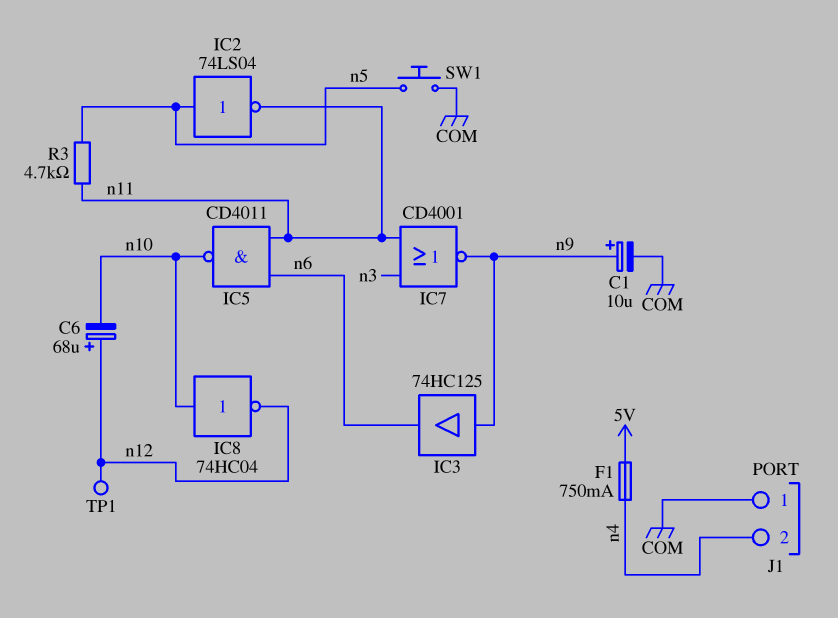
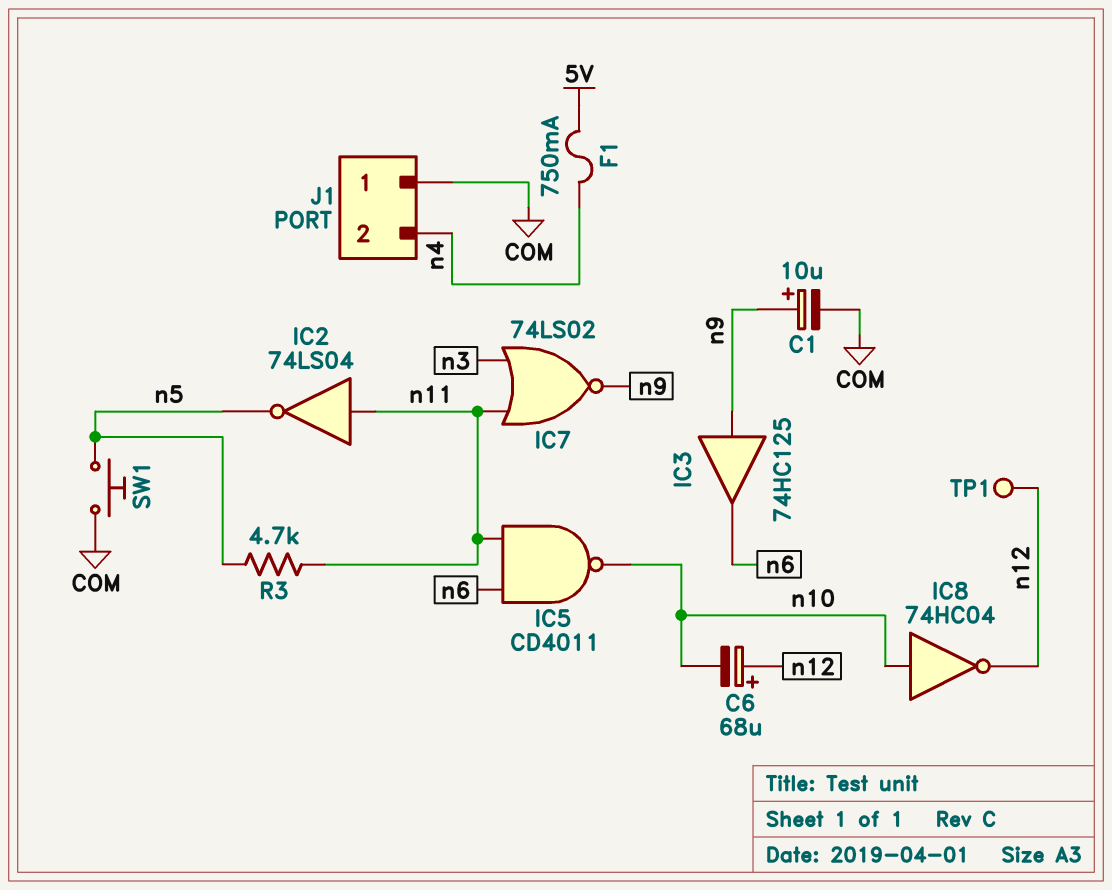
IC2: NOT 74LS04 (in n5, out n11) -> NOT 74LS04 (in n11, out n5)
IC7: NOR CD4001 (in n3, in n11, out n9) -> NOR 74LS02 (in n3, in n11, out n9)

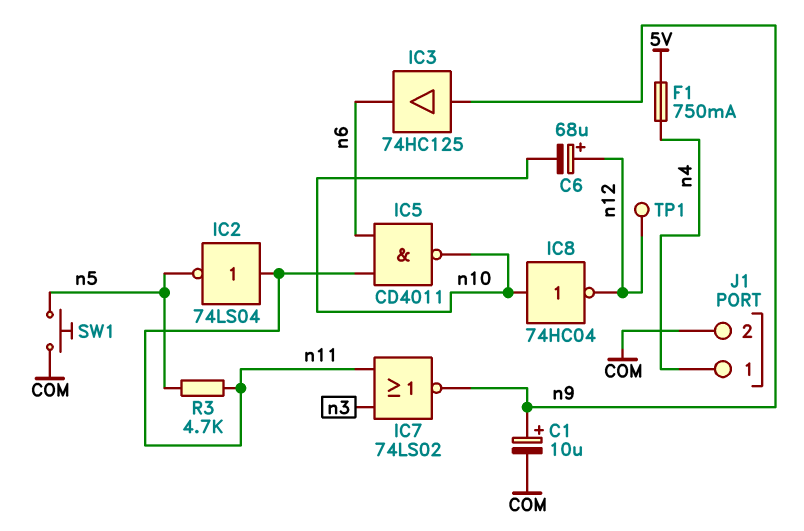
J1 pin 1: COM -> n4
J1 pin 2: n4 -> COM

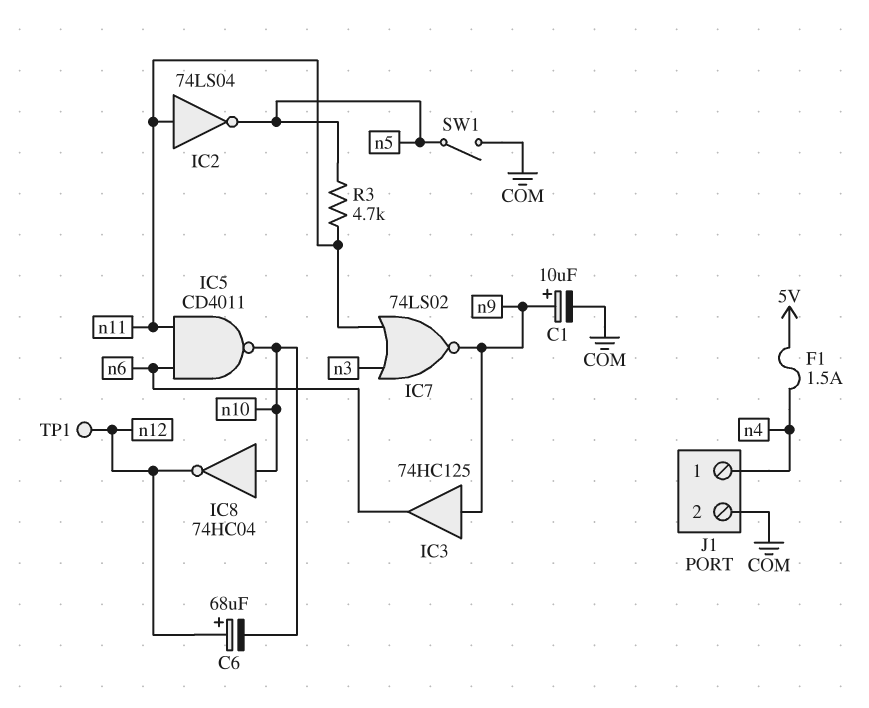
F1: 750mA (5V, n4) -> 1.5A (5V, n4)
SW1: button (COM, n5) -> switch (COM, n5)

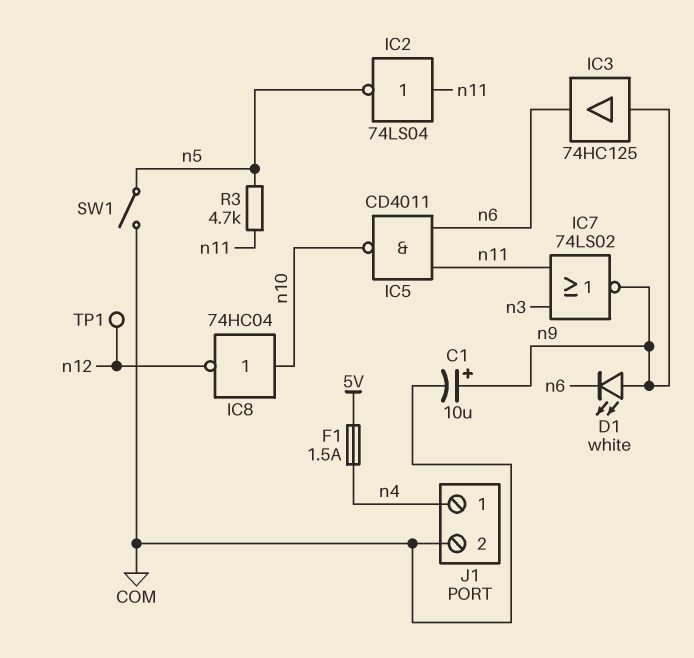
C6: 68uF (plus n12, minus n10) -> none
D1: none -> LED white (A n9, K n6)

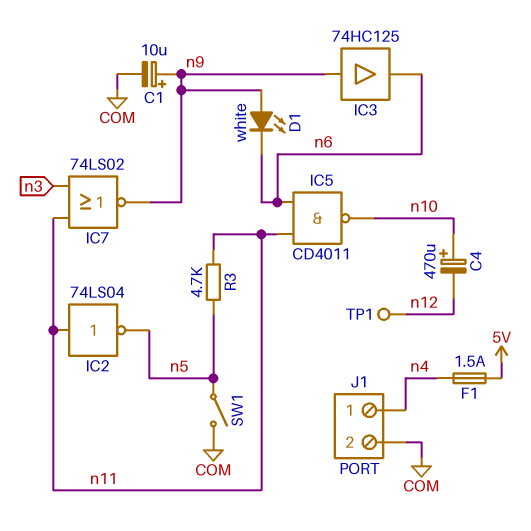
C4: none -> 470uF (plus n10, minus n12)
IC8: NOT 74HC04 (in n10, out n12) -> none

